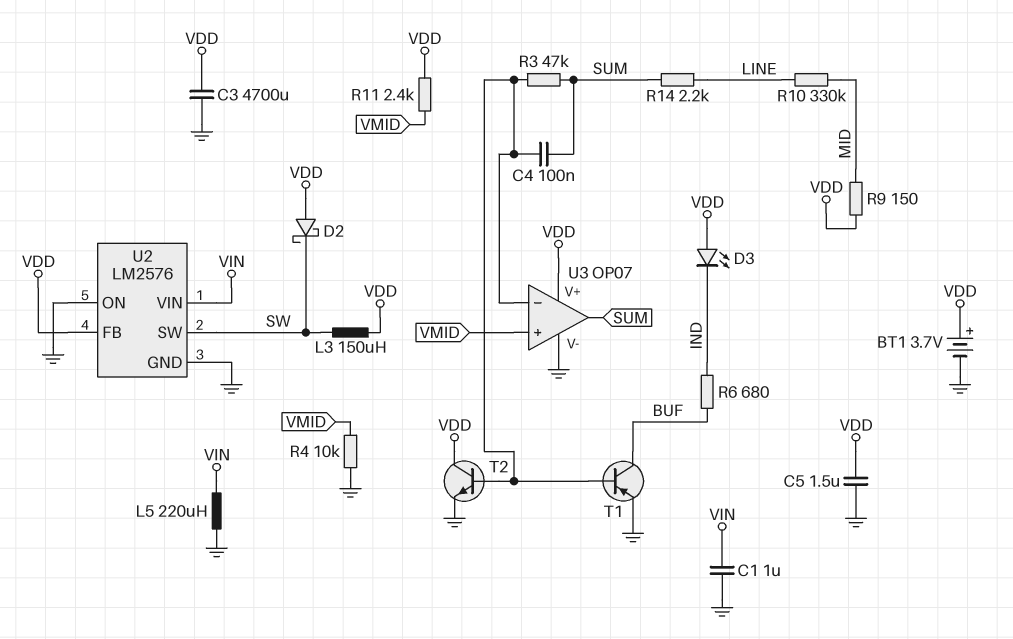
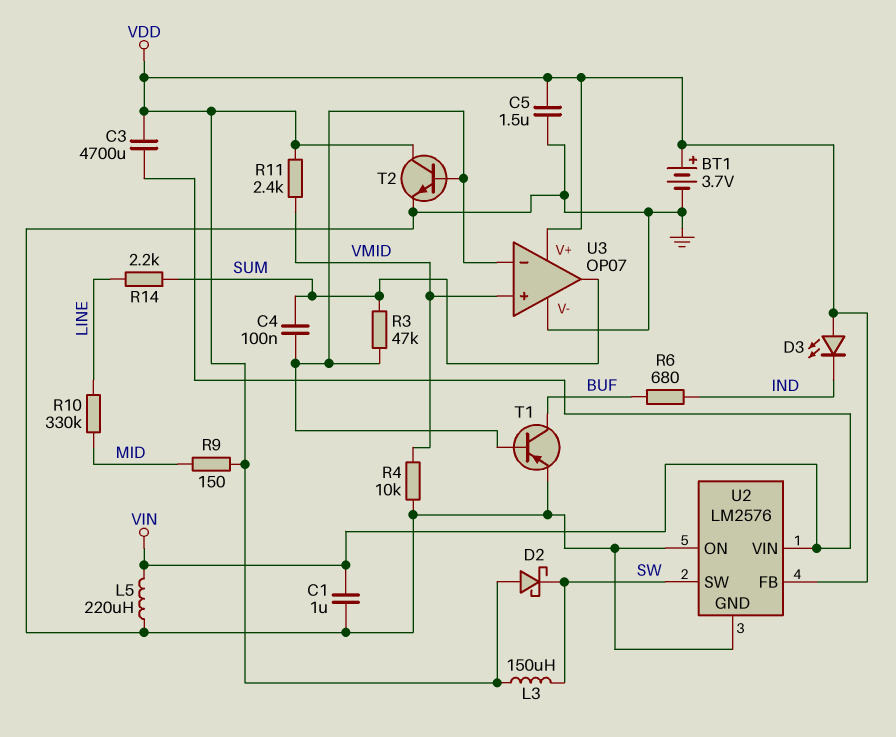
C3: 4700uF (GND, VDD) -> 4700uF (VDD, VIN)

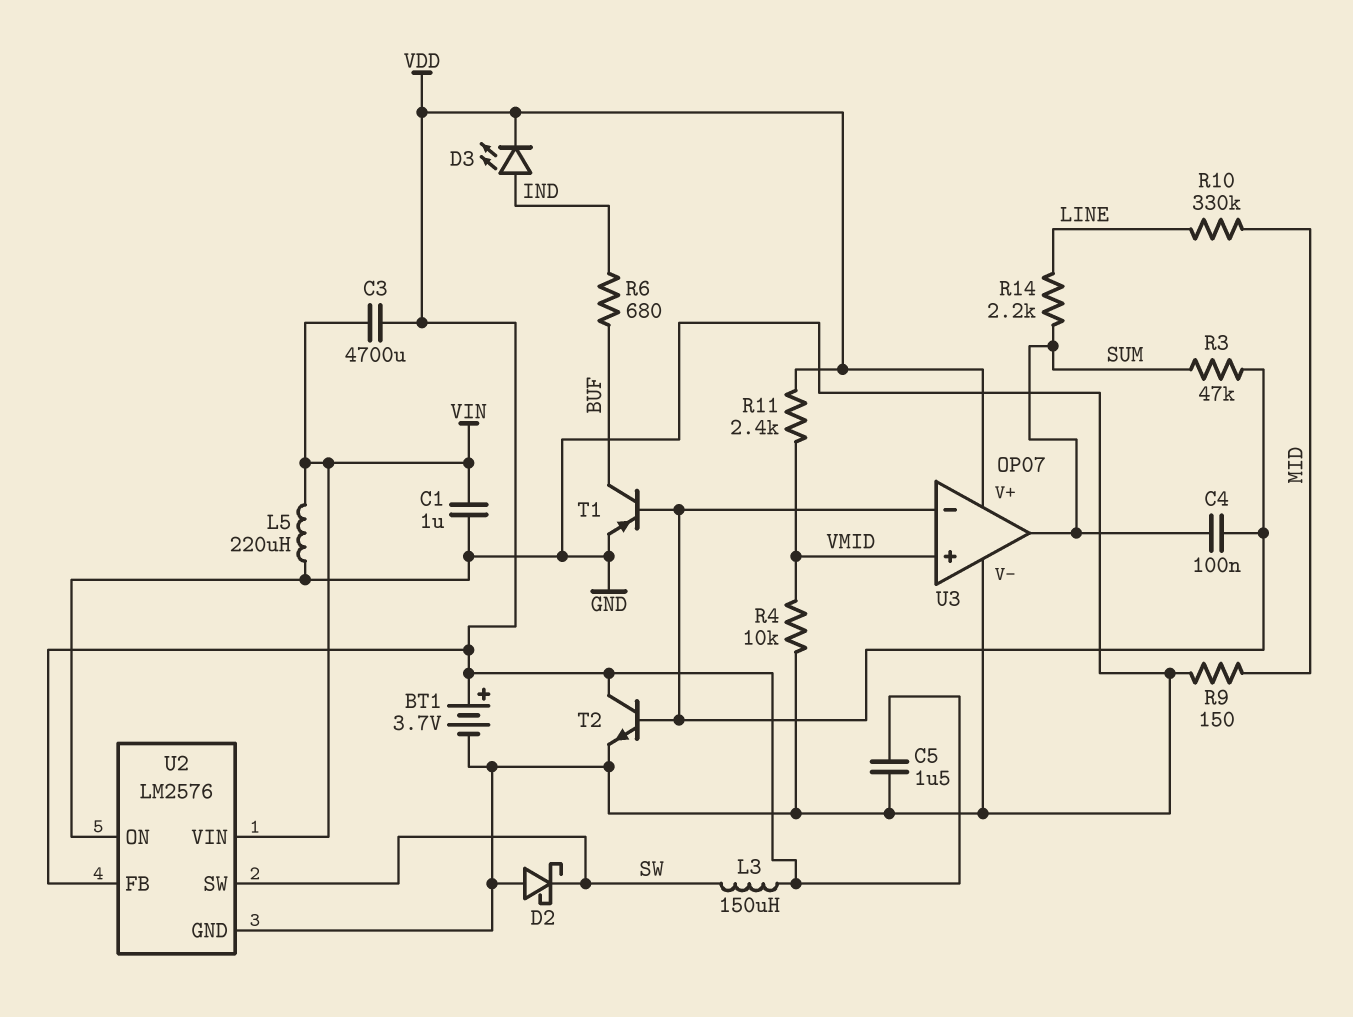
D2: schottky (A VDD, K SW) -> schottky (A GND, K SW)
D3: LED (A VDD, K IND) -> LED (A IND, K VDD)
R9: 150 (MID, VDD) -> 150 (GND, MID)

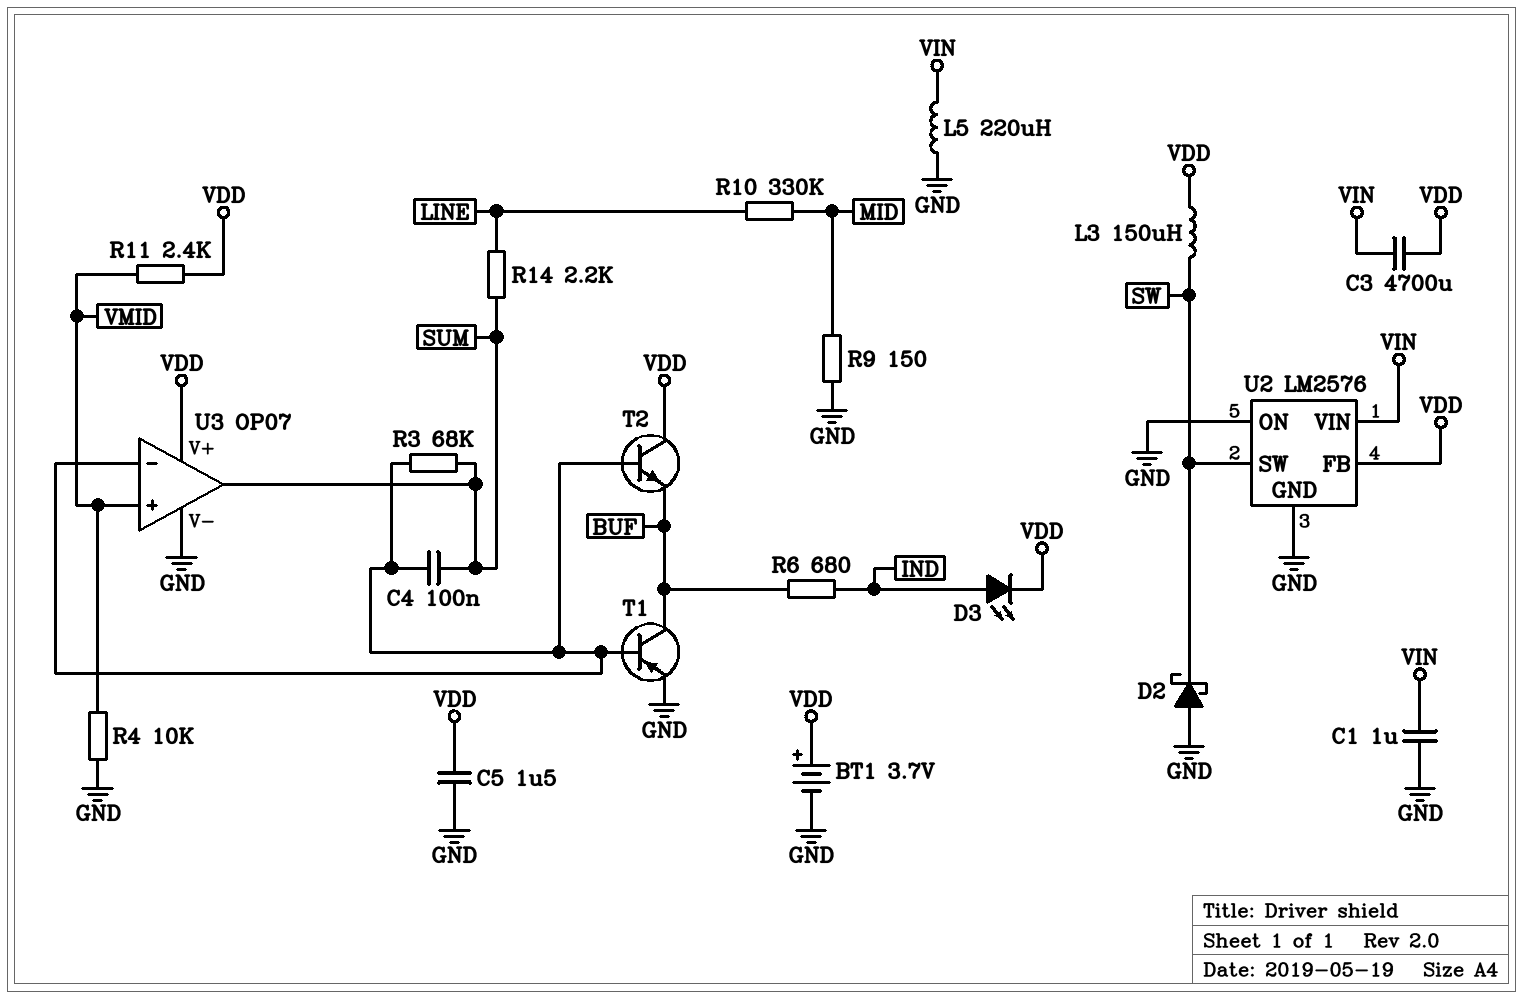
R3: 47k (SUM, U3/in-) -> 68k (SUM, U3/in-)
T2: NPN (B U3/in-, C VDD, E GND) -> NPN (B U3/in-, C VDD, E BUF)

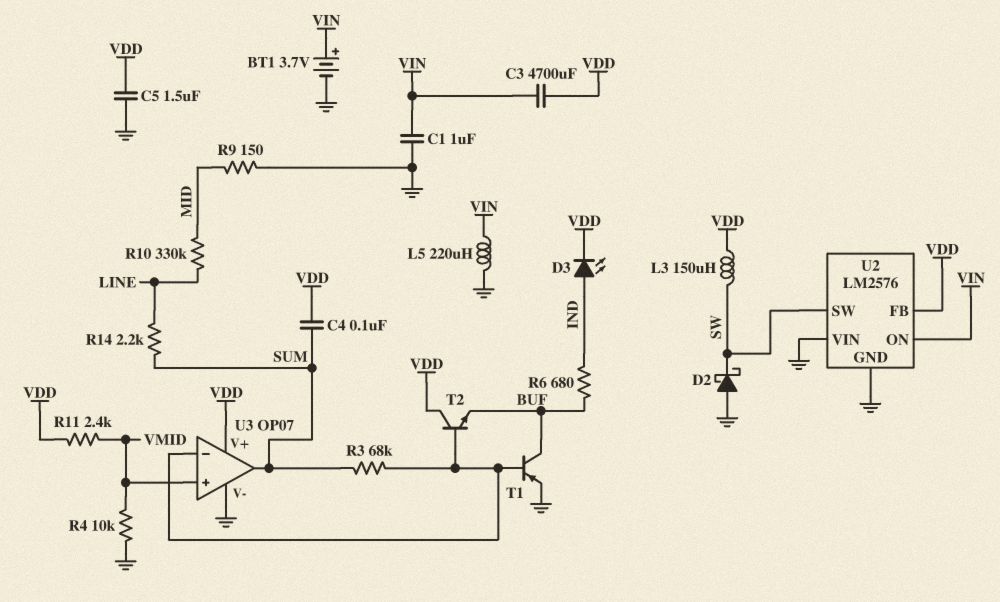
BT1: 3.7V (plus VDD, minus GND) -> 3.7V (plus VIN, minus GND)
C4: 100nF (SUM, U3/in-) -> 100nF (SUM, VDD)
U2 pin ON: GND -> VIN
U2 pin VIN: VIN -> GND

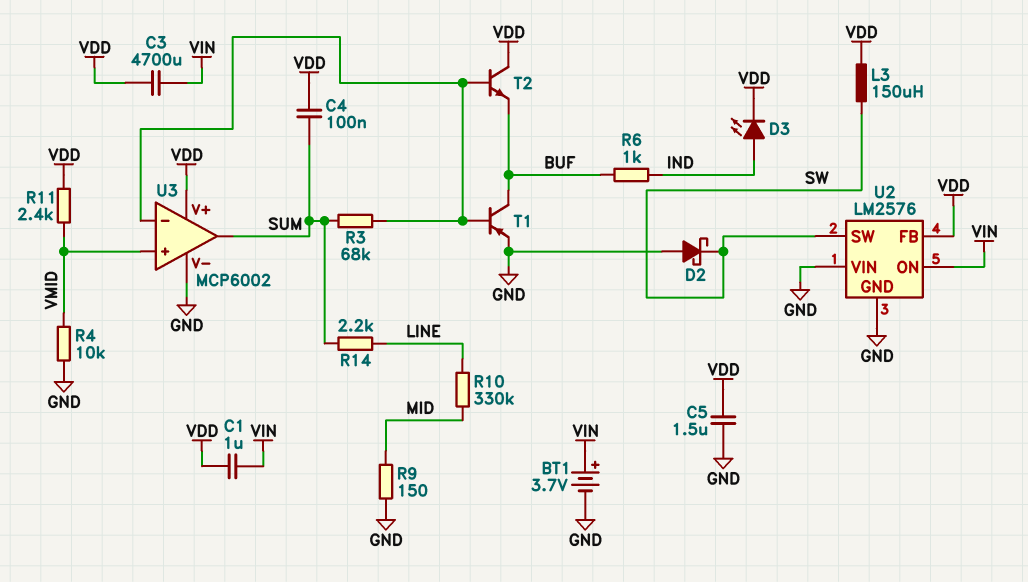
C1: 1uF (GND, VIN) -> 1uF (VDD, VIN)
L5: 220uH (GND, VIN) -> none
R6: 680 (BUF, IND) -> 1k (BUF, IND)
U3: OP07 -> MCP6002

